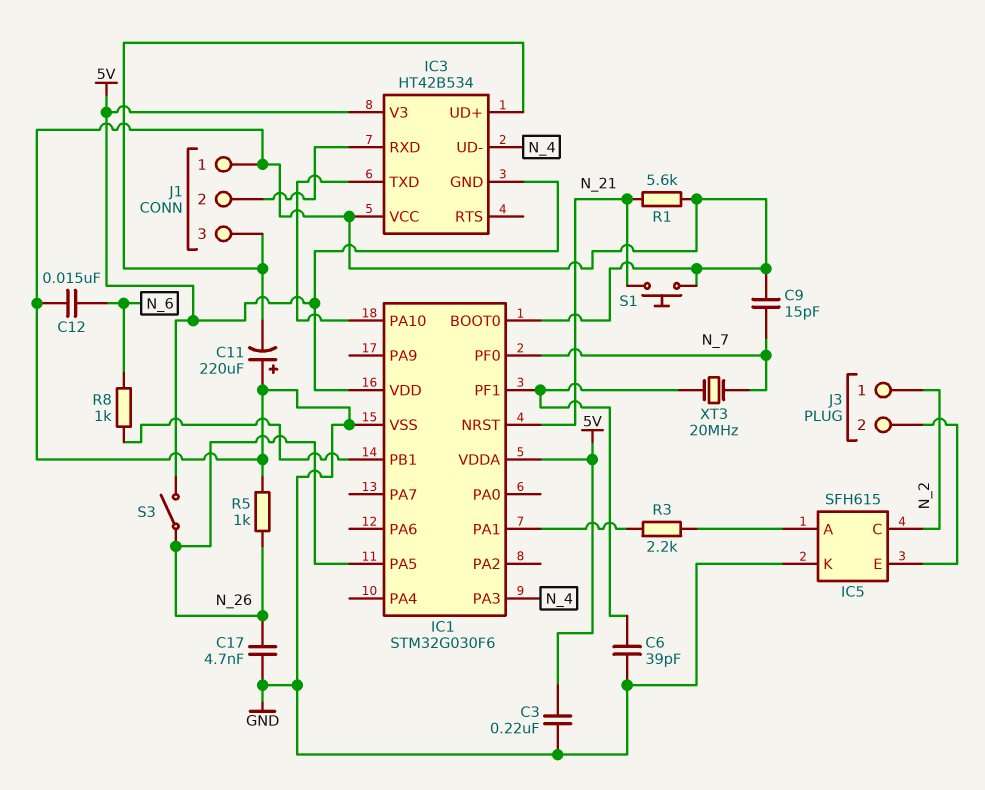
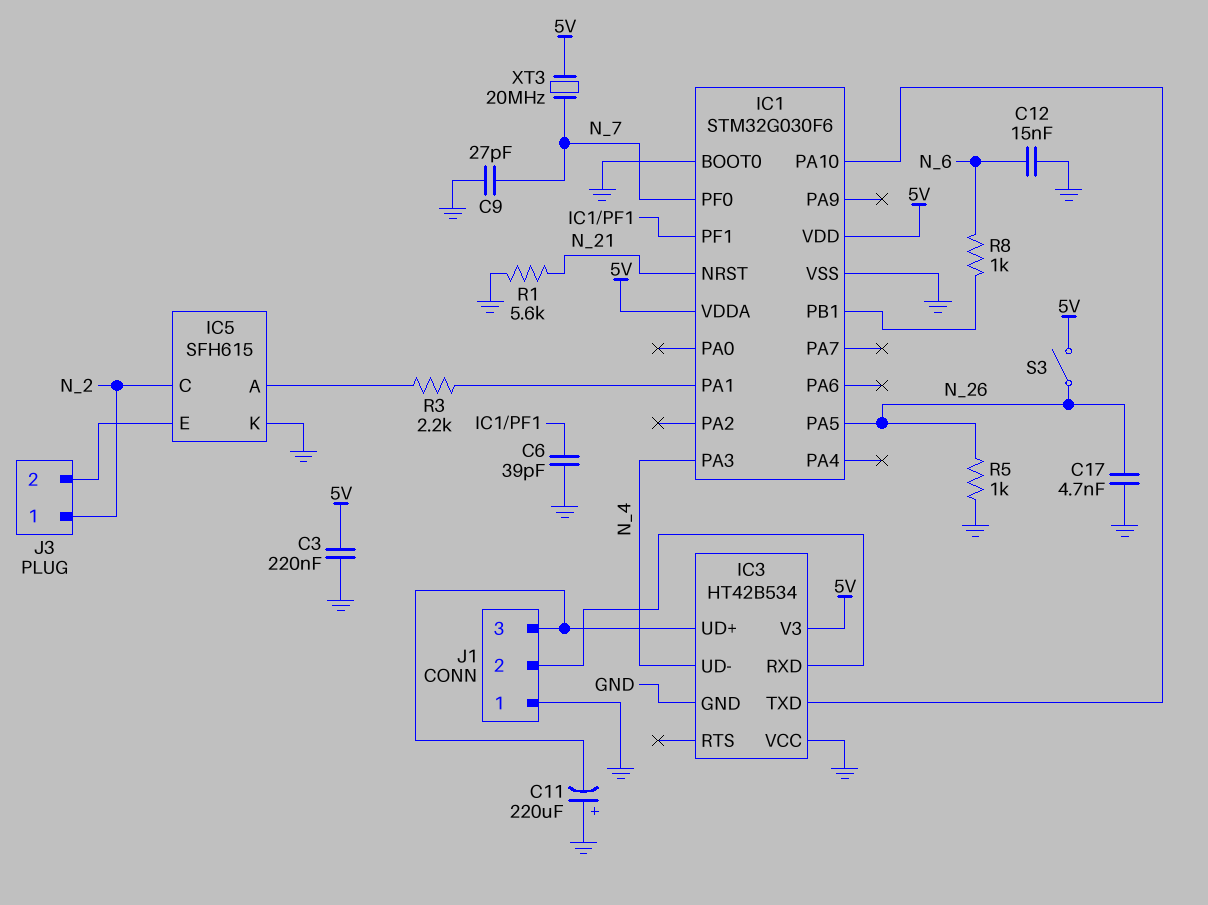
C9: 15pF (GND, N_7) -> 27pF (GND, N_7)
IC3 pin GND: 5V -> GND
S1: button (GND, N_21) -> none
XT3: 20MHz (IC1/PF1, N_7) -> 20MHz (5V, N_7)

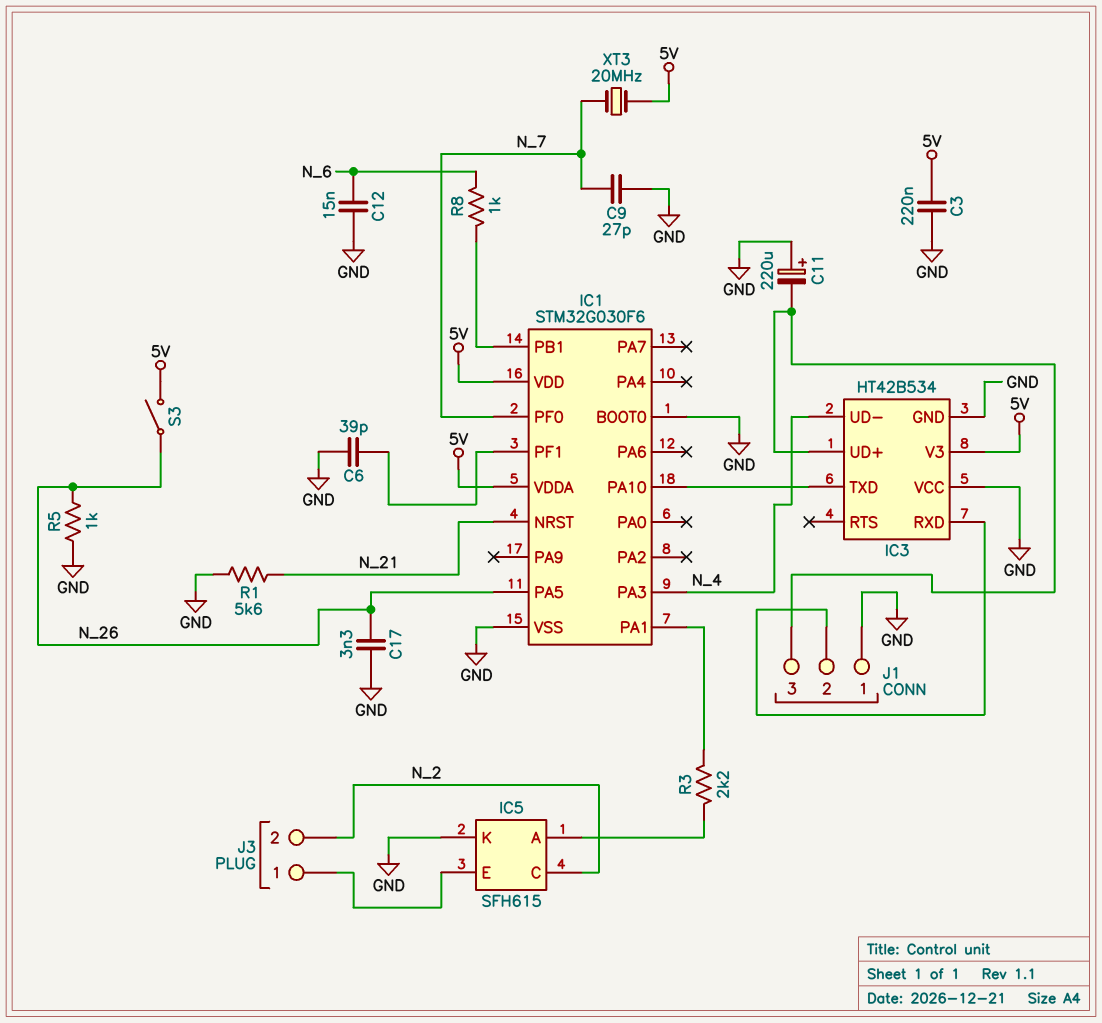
C17: 4.7nF (GND, N_26) -> 3.3nF (GND, N_26)
J3 pin 1: N_2 -> IC5/E
J3 pin 2: IC5/E -> N_2

